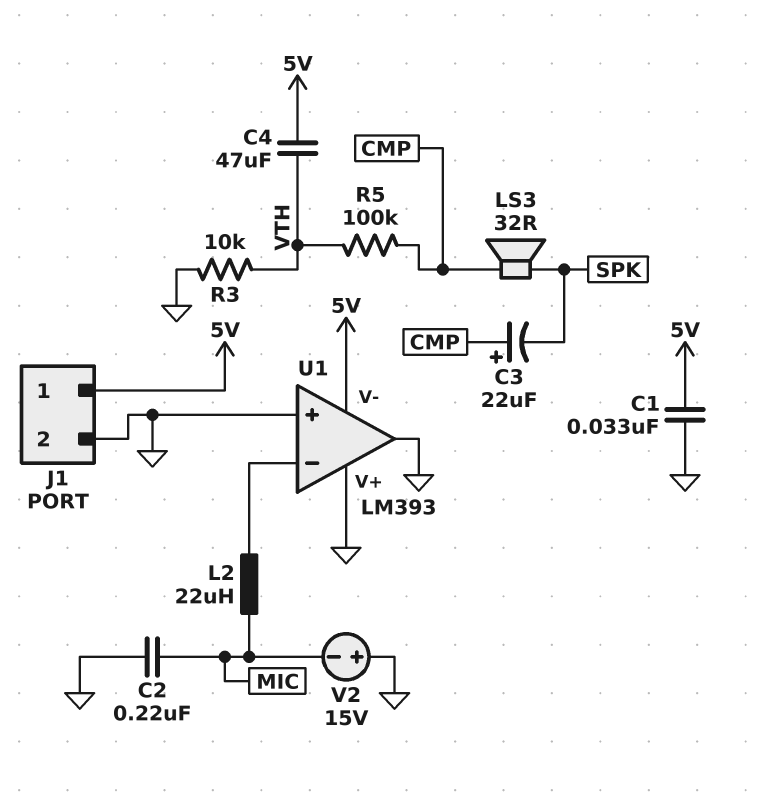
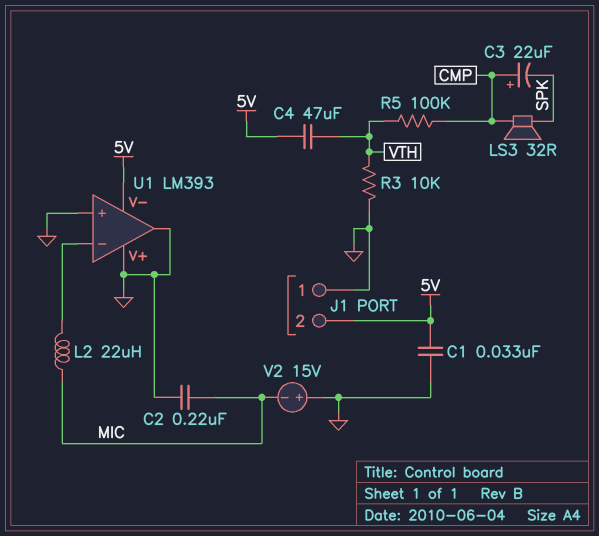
J1 pin 1: 5V -> GND
J1 pin 2: GND -> 5V

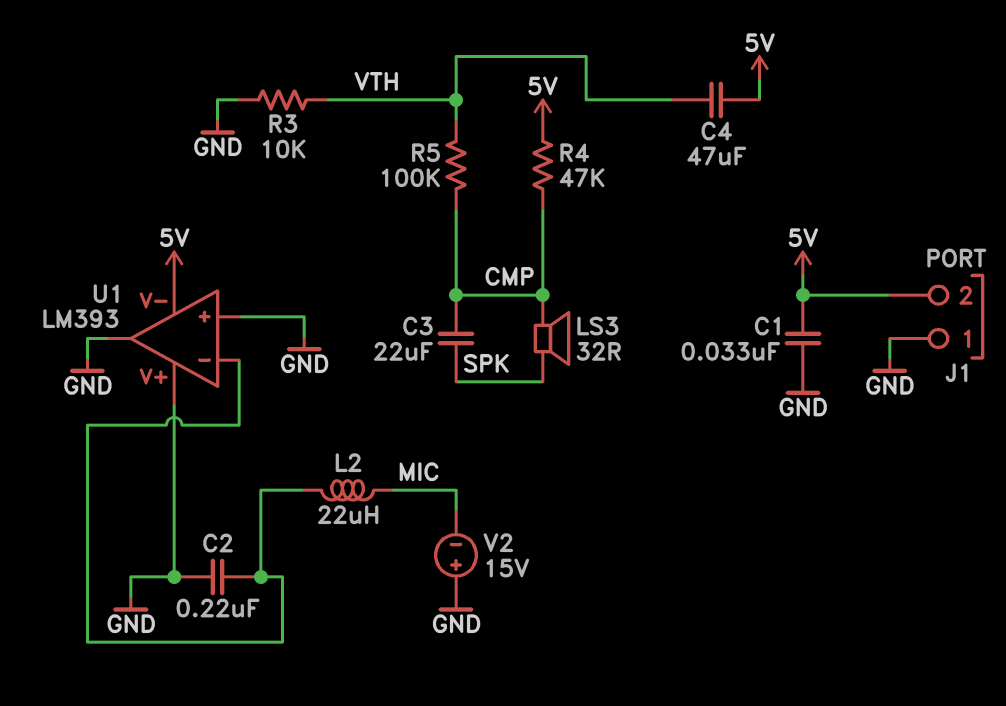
C2: 220nF (GND, MIC) -> 220nF (GND, U1/in-)
C3: 22uF (plus CMP, minus SPK) -> 22uF (CMP, SPK)
R4: none -> 47k (5V, CMP)

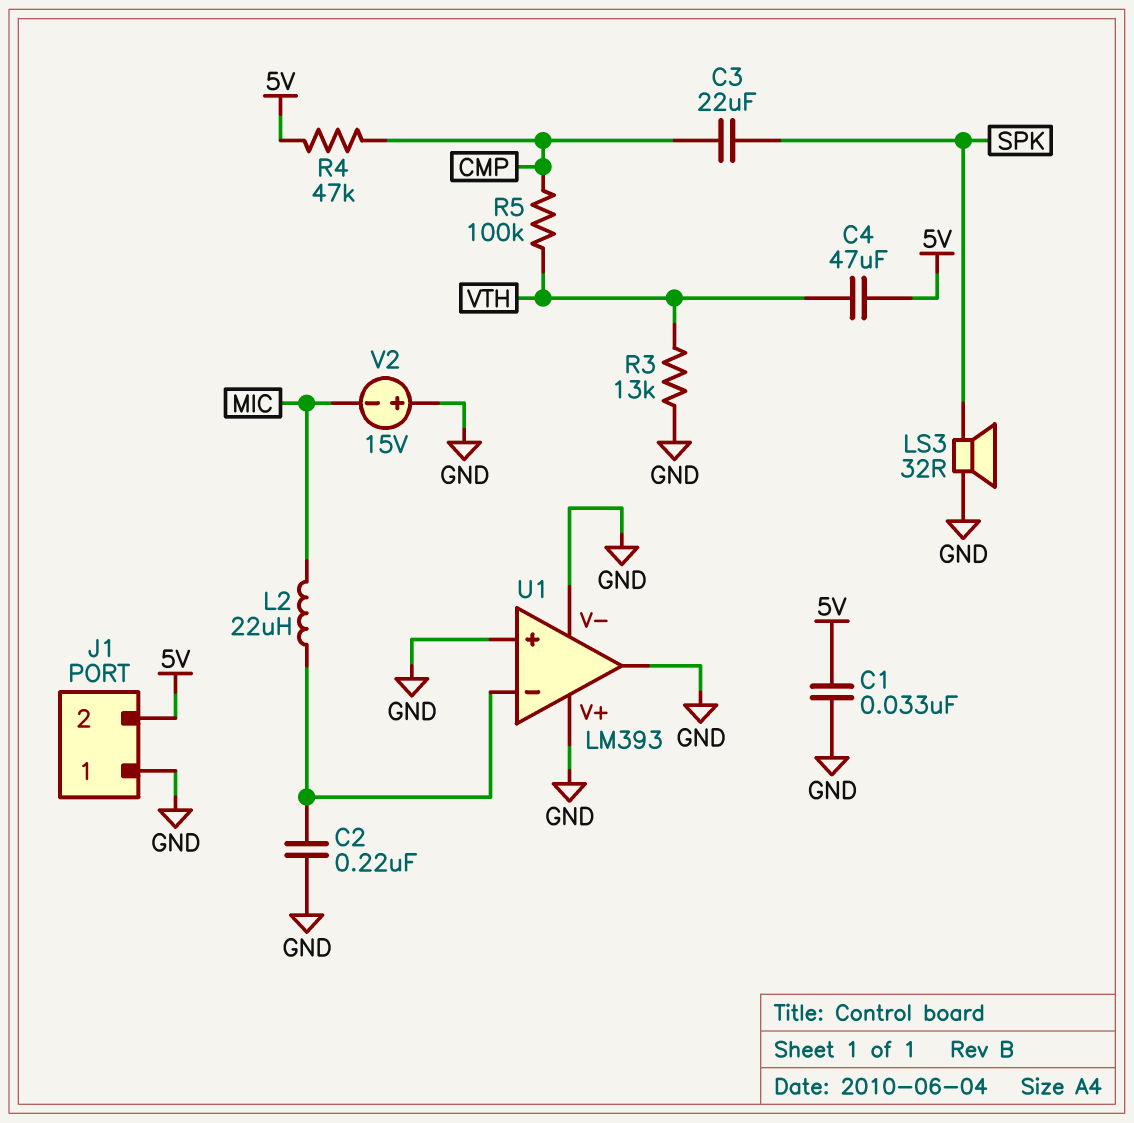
LS3: speaker 32R (CMP, SPK) -> speaker 32R (GND, SPK)
R3: 10k (GND, VTH) -> 13k (GND, VTH)
U1 pin V-: 5V -> GND

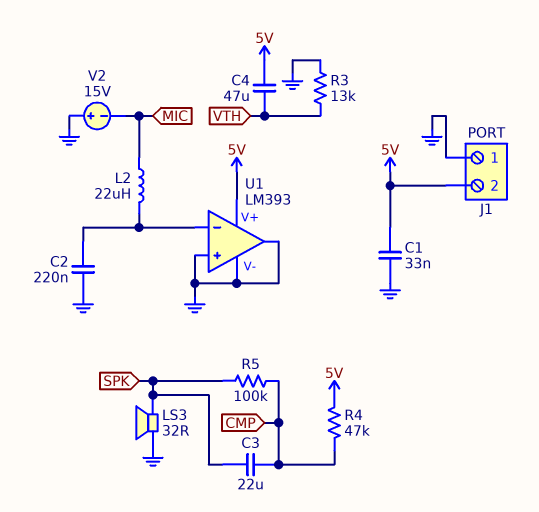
R5: 100k (CMP, VTH) -> 100k (CMP, SPK)
U1 pin V+: GND -> 5V

